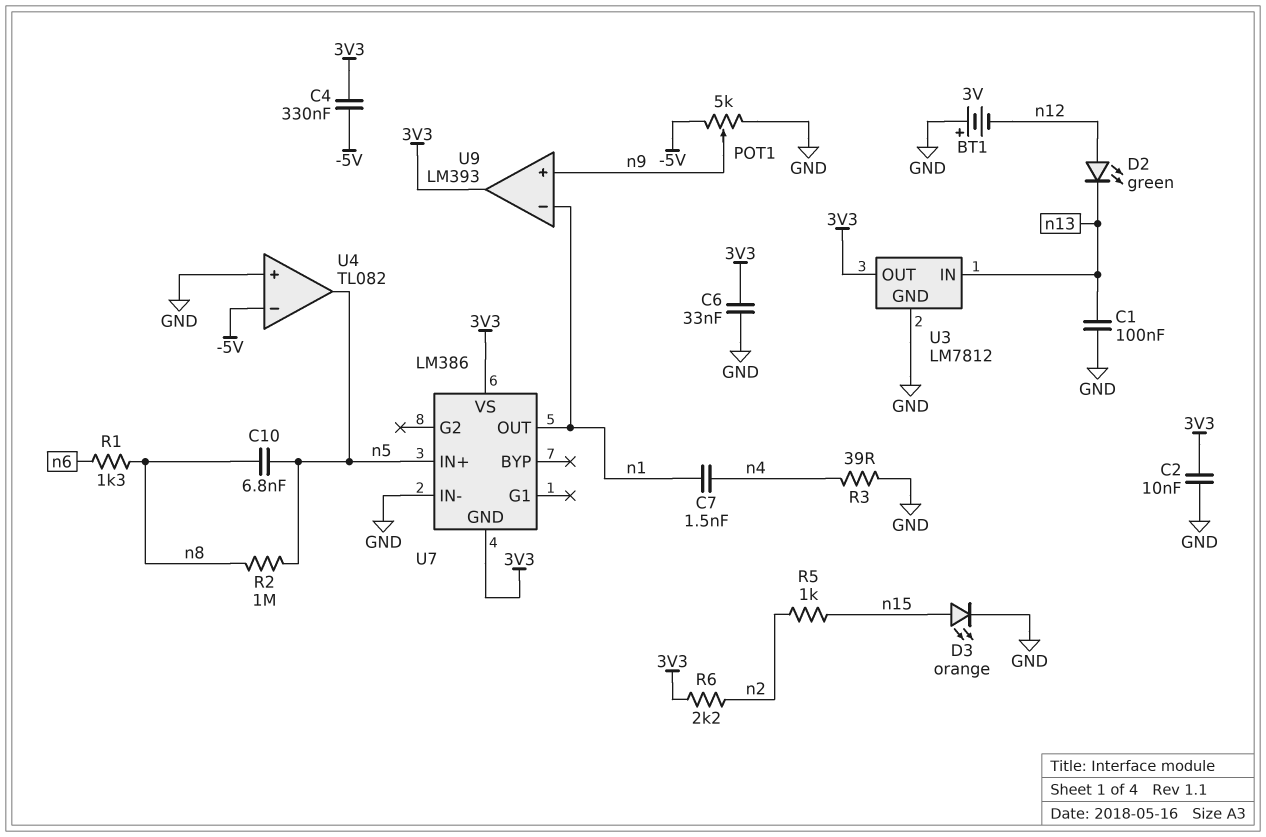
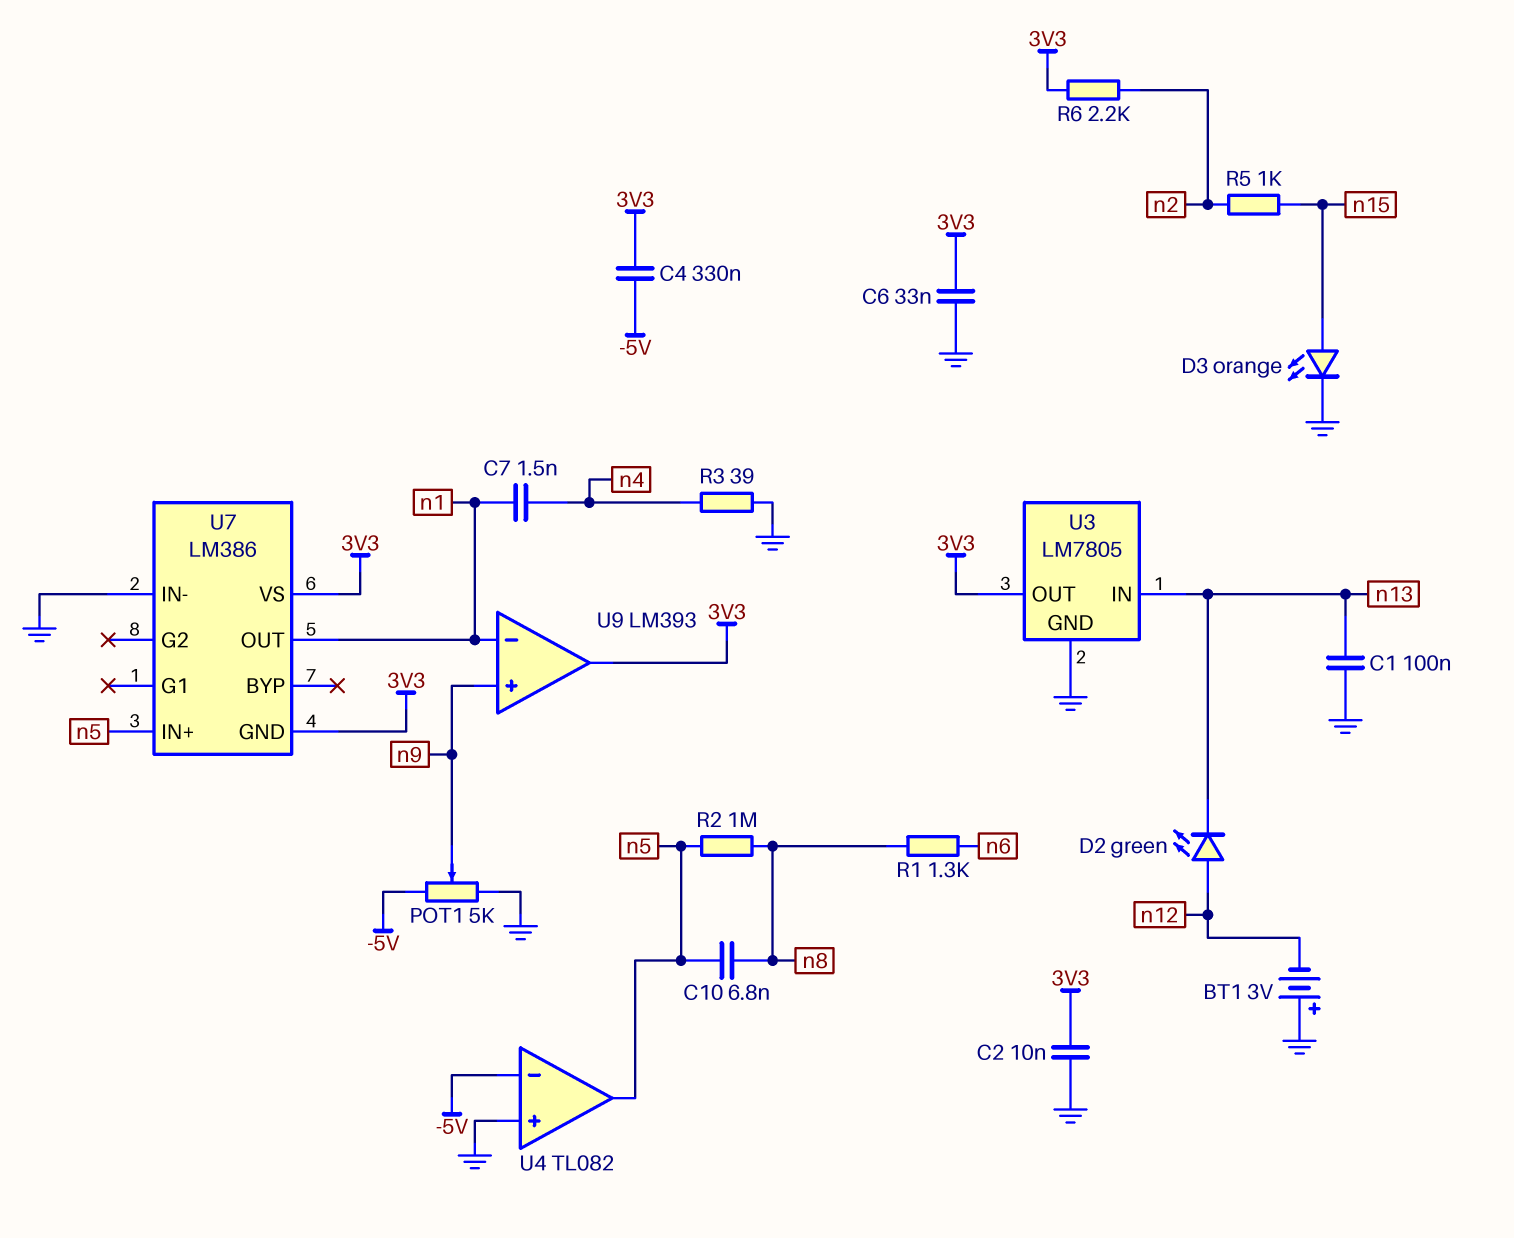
U3: LM7812 -> LM7805

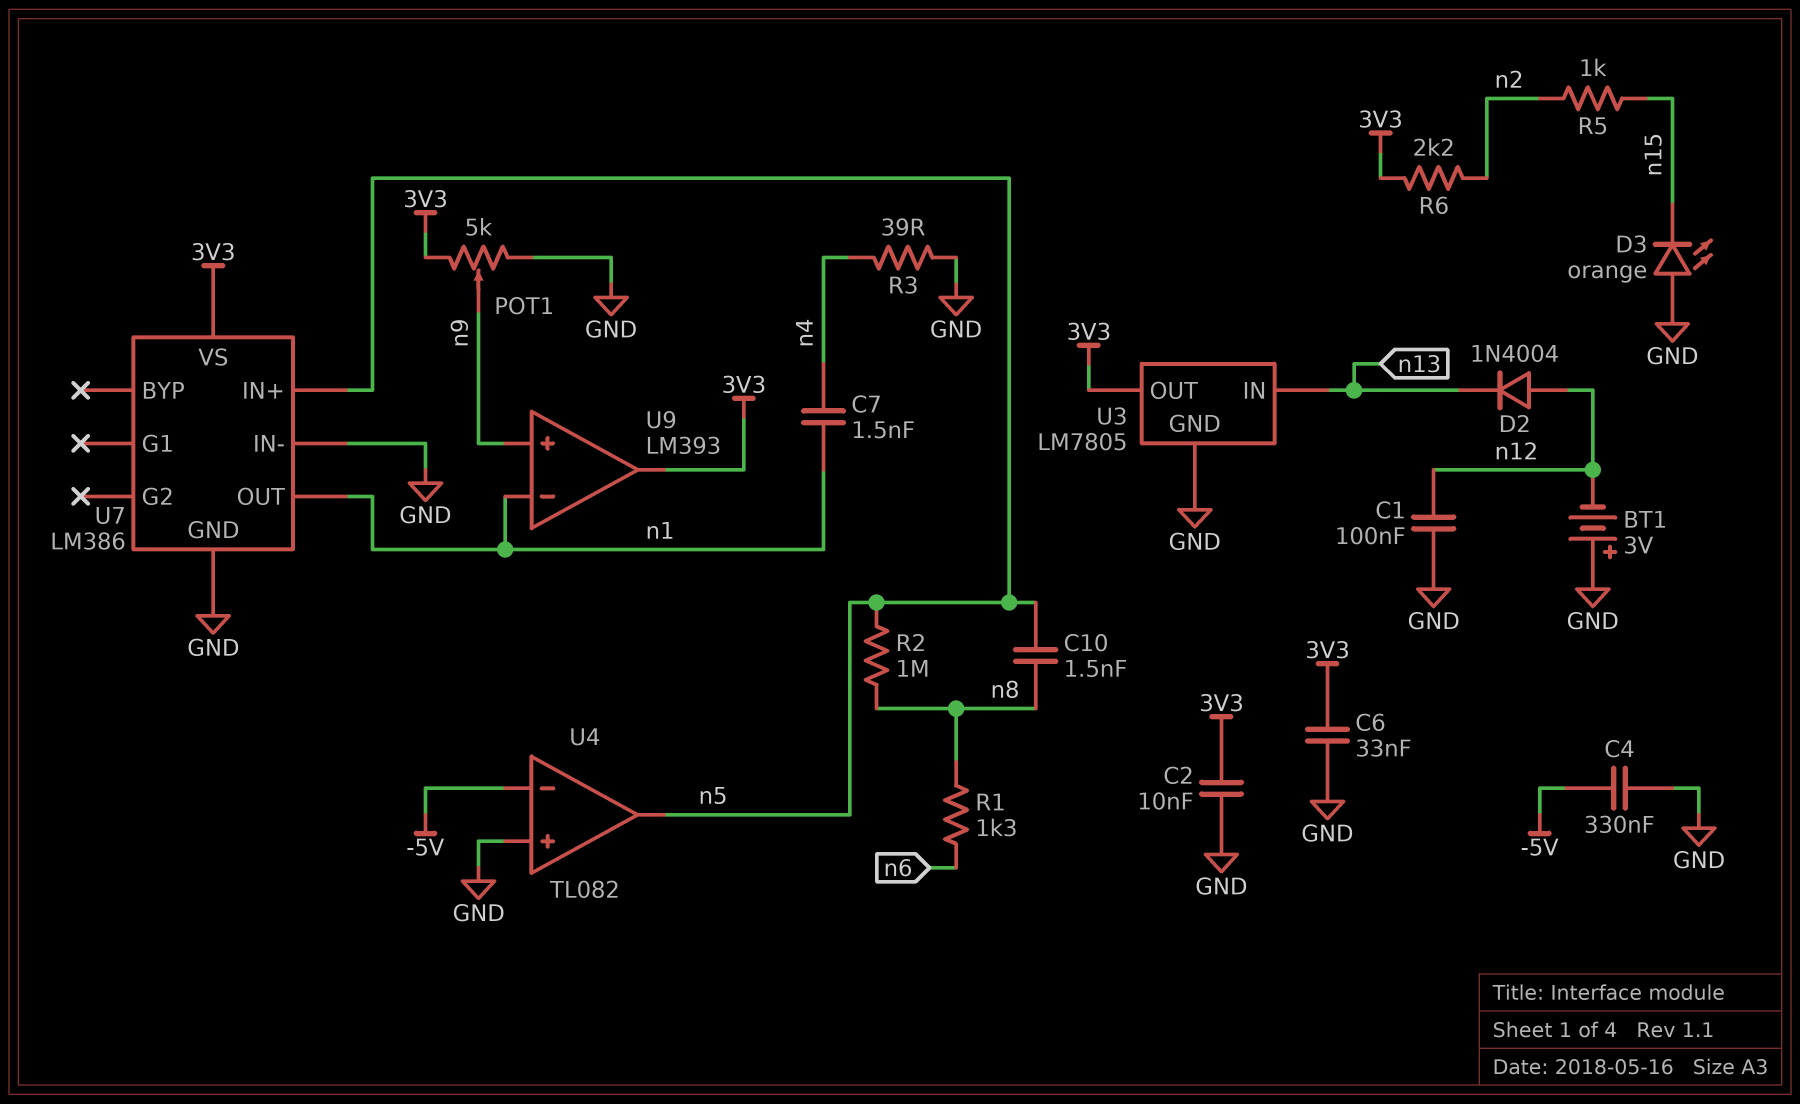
C1: 100nF (GND, n13) -> 100nF (GND, n12)
C4: 330nF (-5V, 3V3) -> 330nF (-5V, GND)
C10: 6.8nF (n5, n8) -> 1.5nF (n5, n8)
D2: LED green (A n12, K n13) -> diode 1N4004 (A n12, K n13)
D3: LED orange (A n15, K GND) -> LED orange (A GND, K n15)
POT1: 5k (-5V, GND, wiper n9) -> 5k (3V3, GND, wiper n9)
U7 pin GND: 3V3 -> GND

